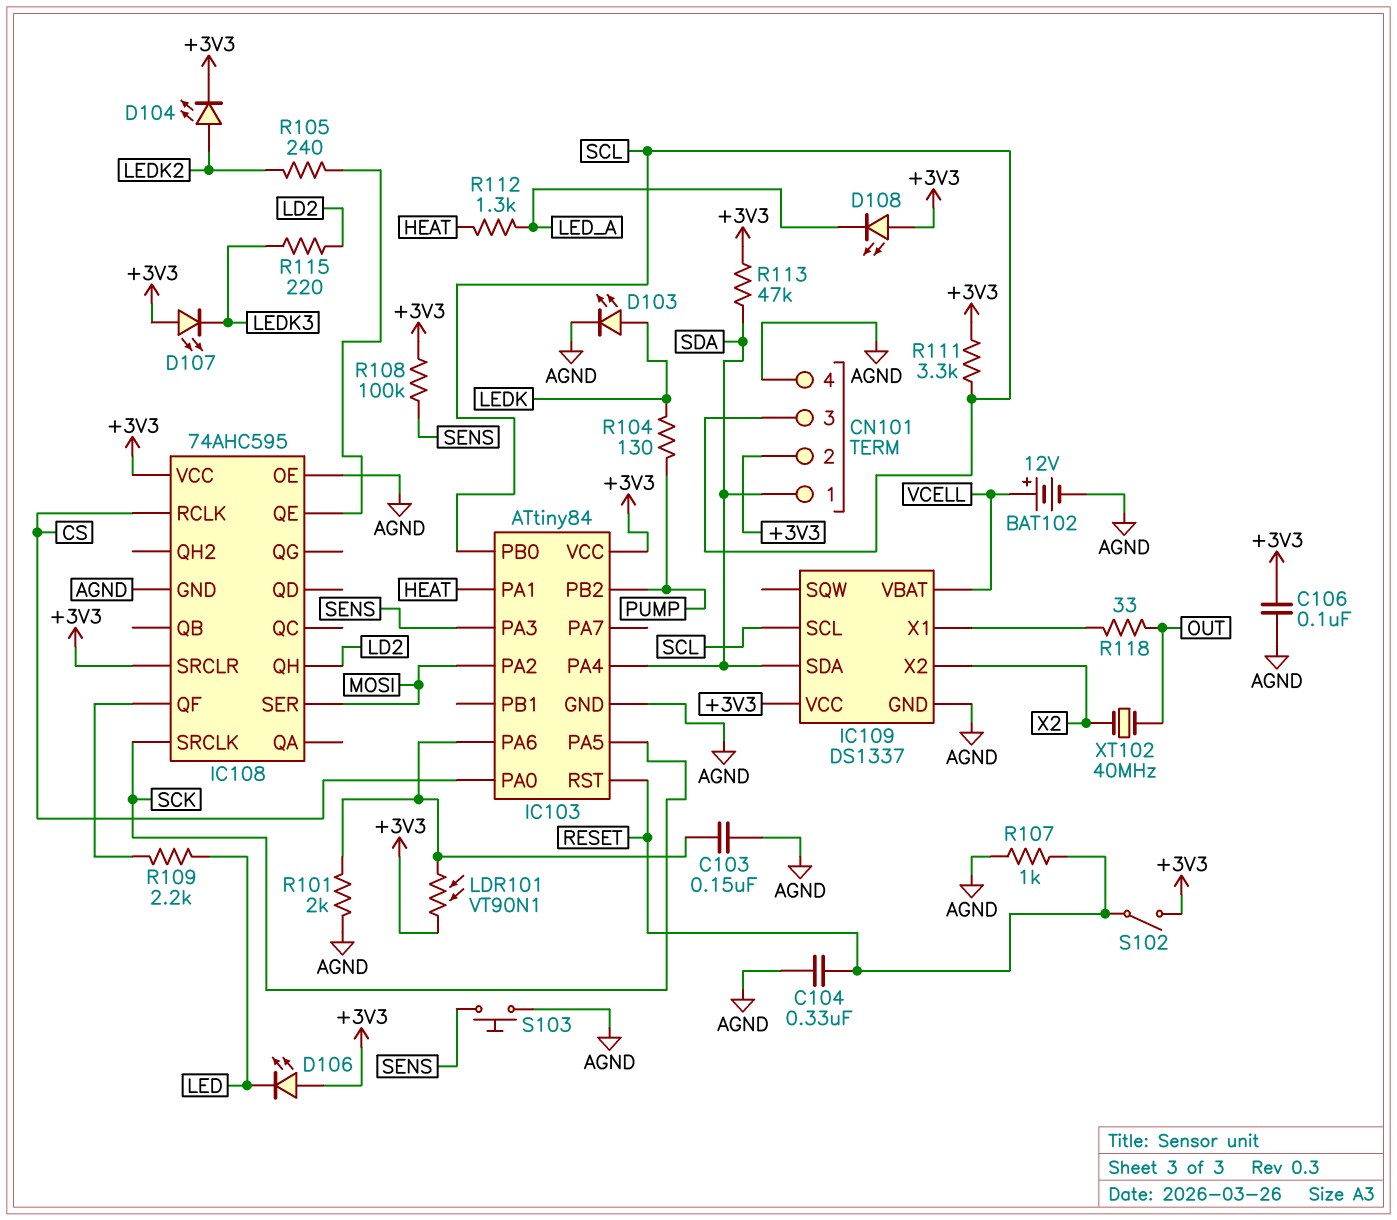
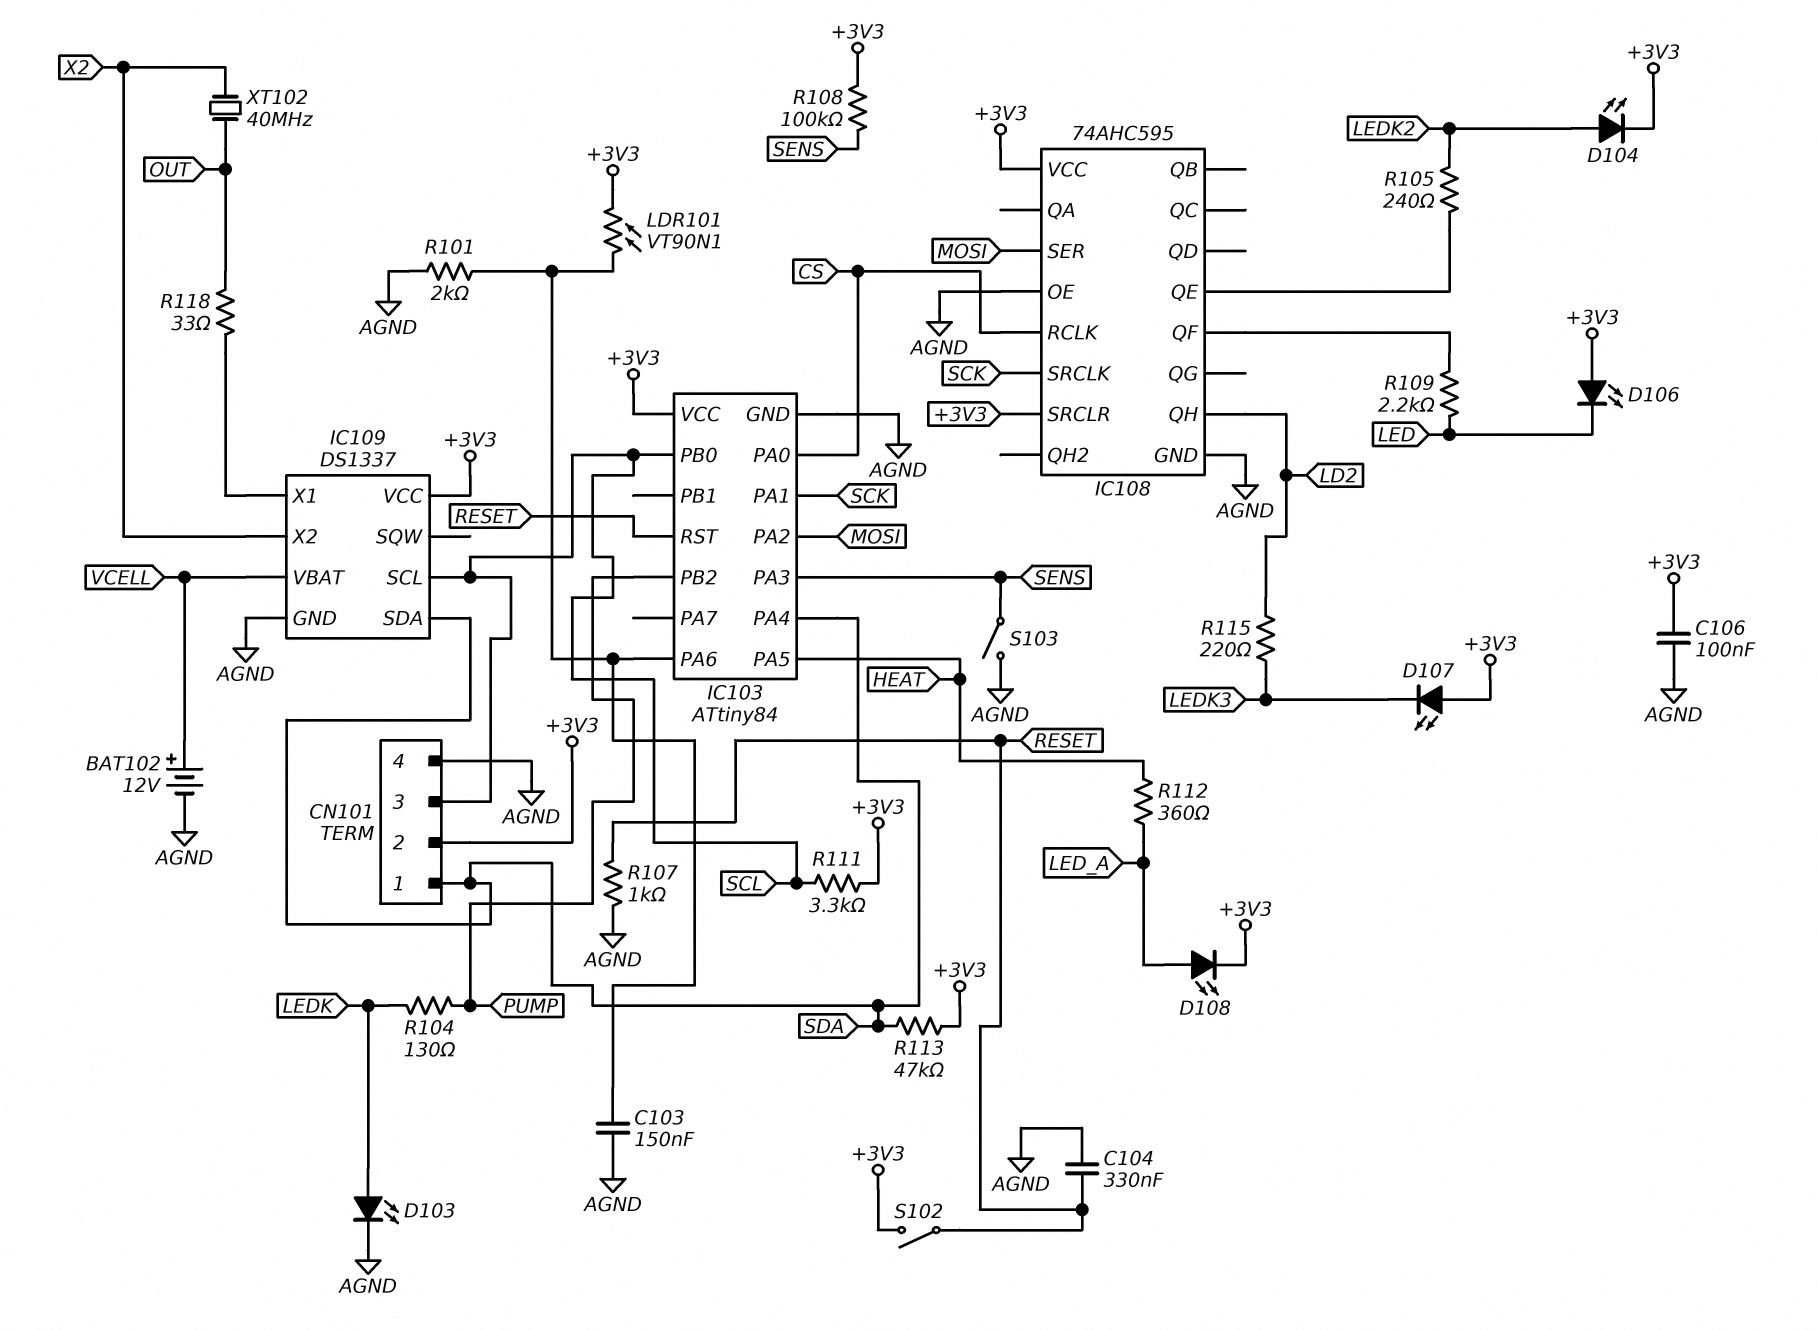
D108: LED (A +3V3, K LED_A) -> LED (A LED_A, K +3V3)
IC103 pin PA1: HEAT -> SCK
IC103 pin PA5: SCK -> HEAT
R112: 1.3k (HEAT, LED_A) -> 360 (HEAT, LED_A)
S103: button (AGND, SENS) -> switch (AGND, SENS)

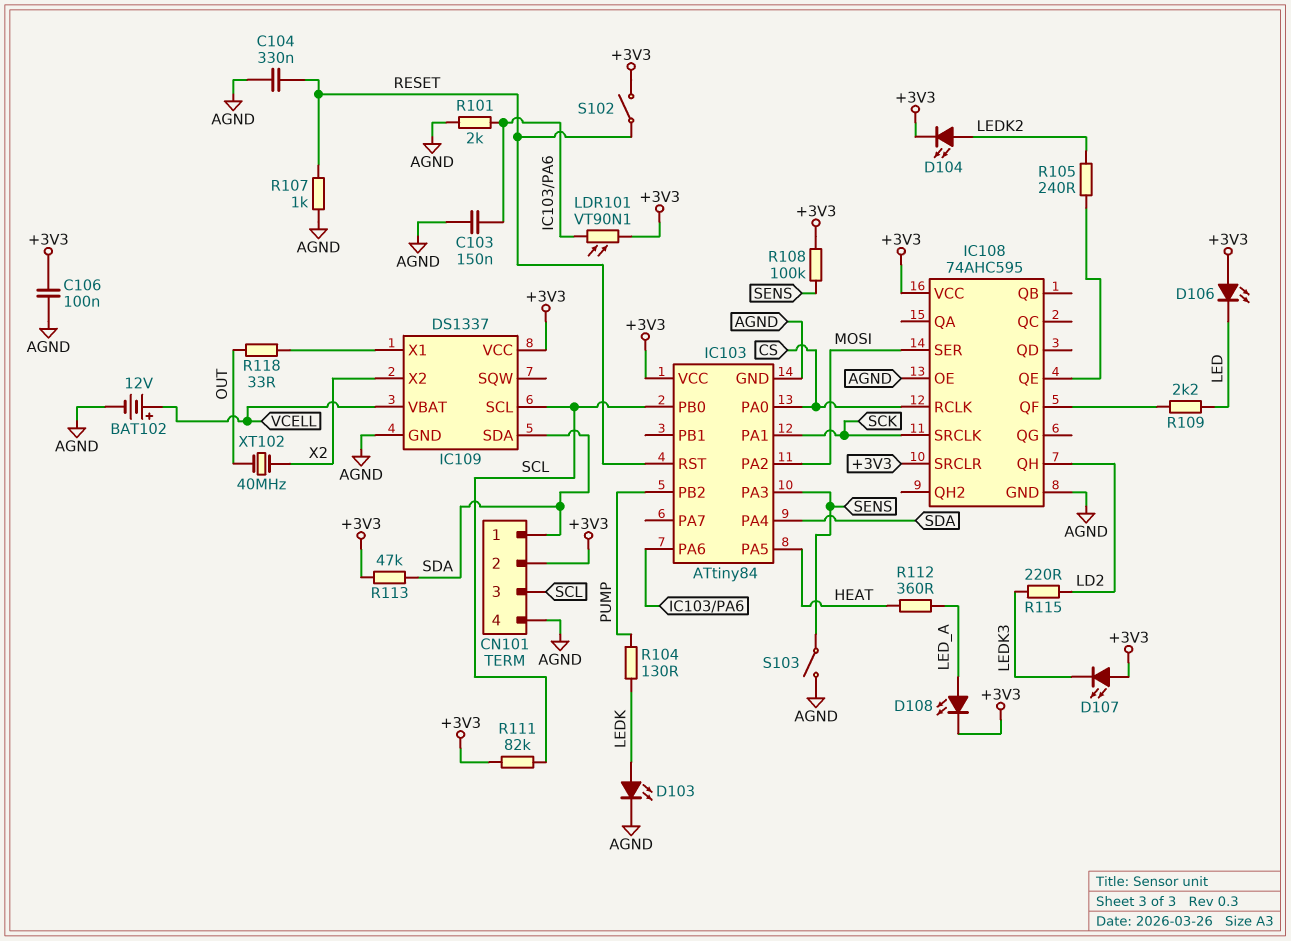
R111: 3.3k (+3V3, SCL) -> 82k (+3V3, SCL)

